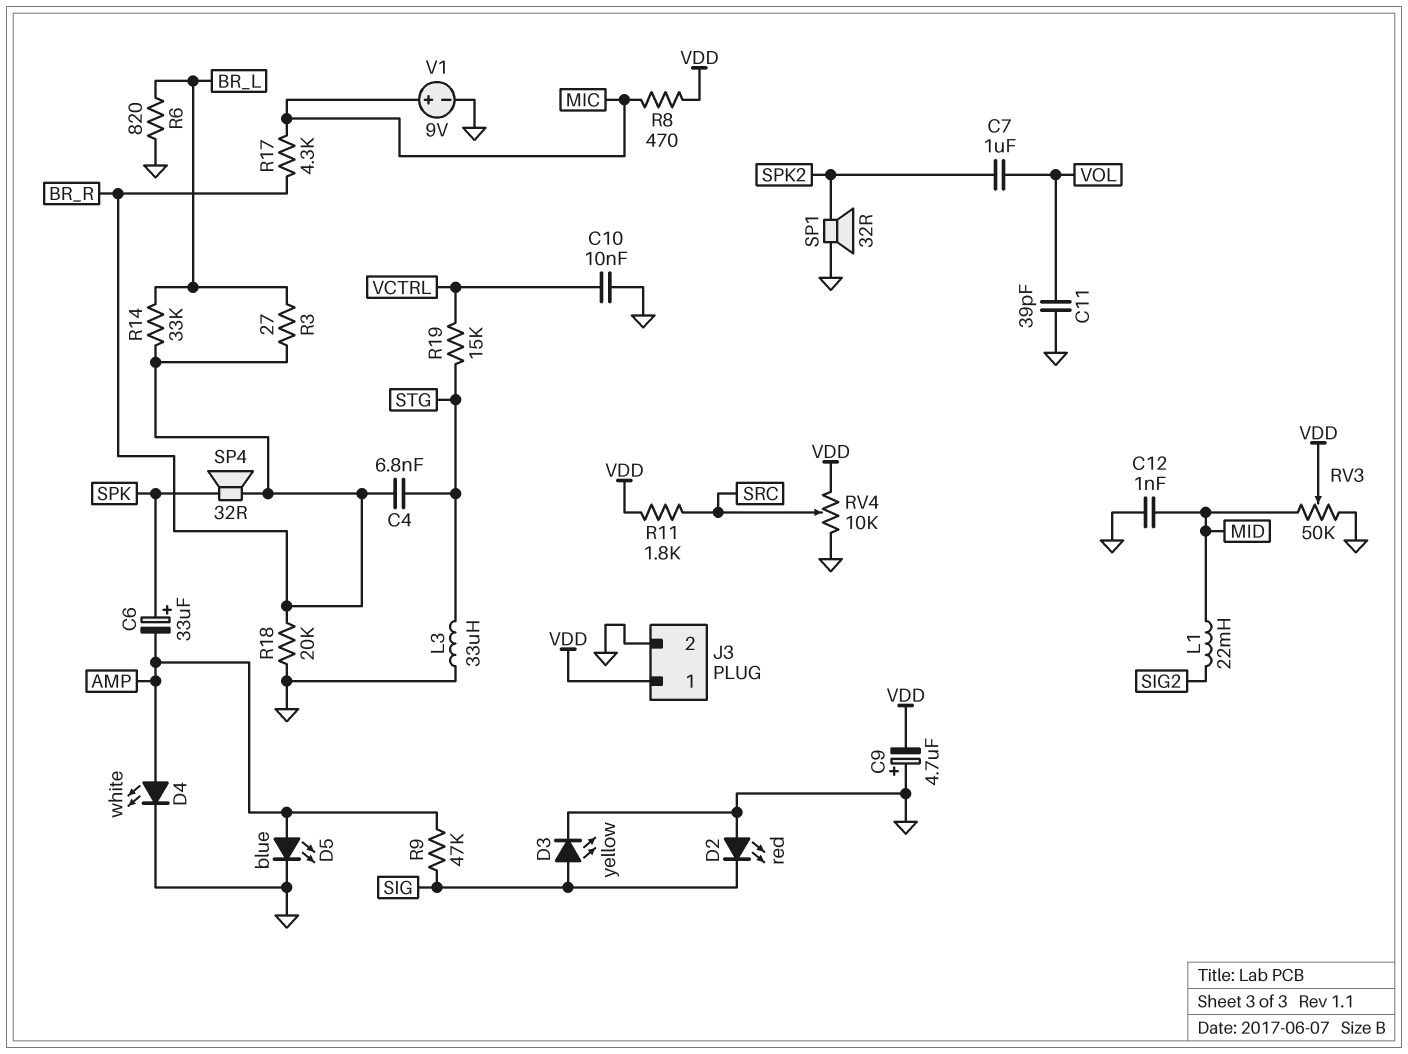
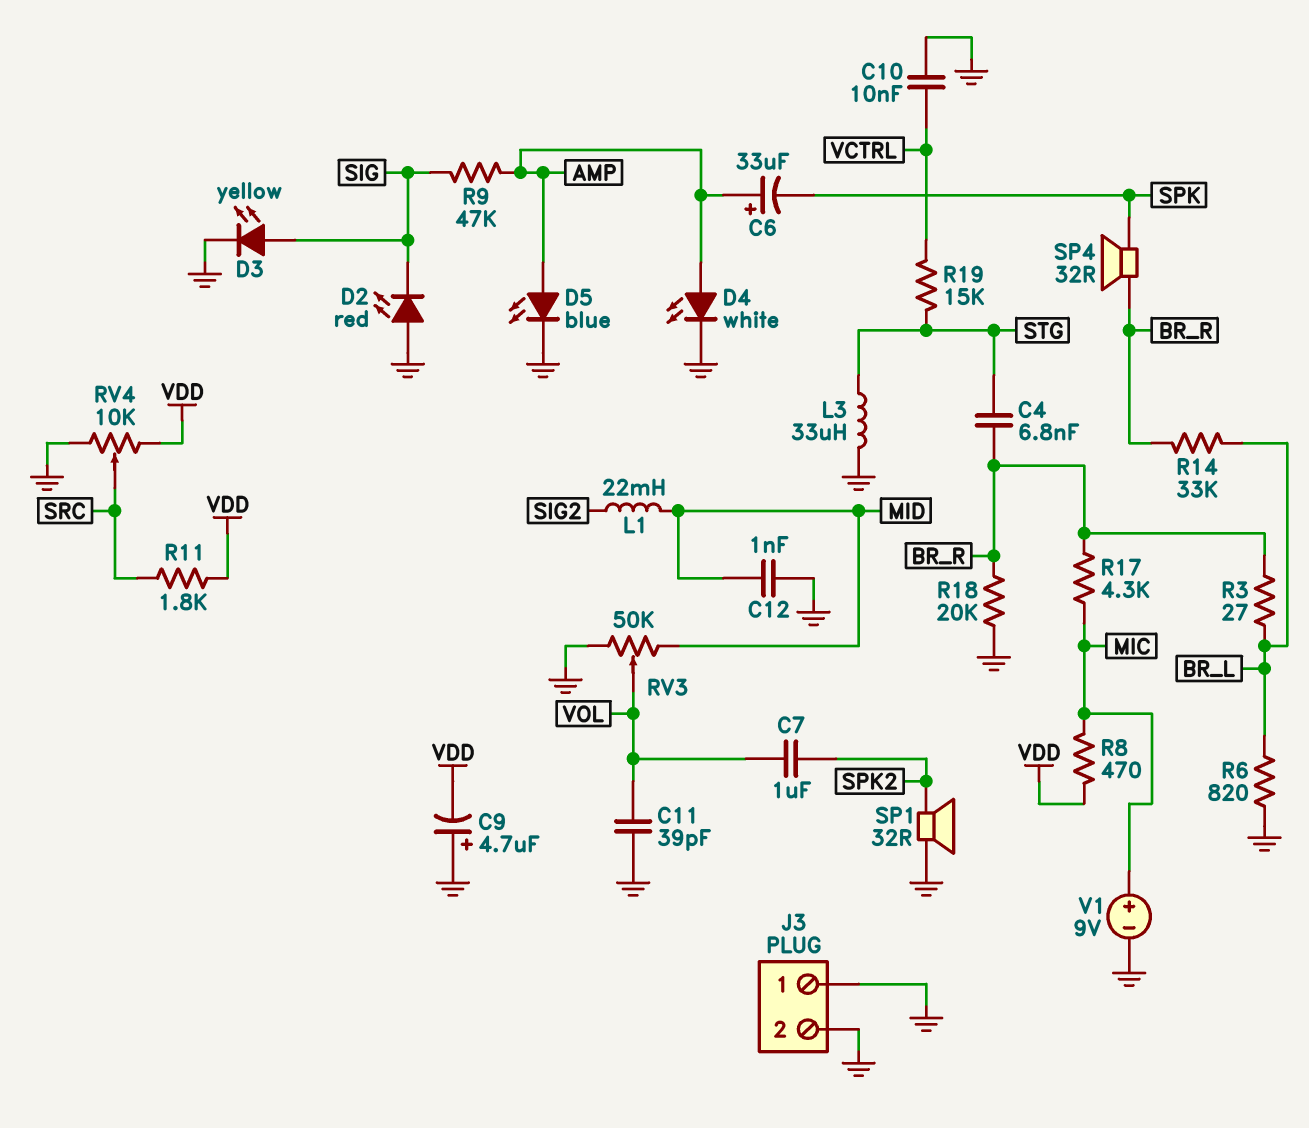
C6: 33uF (plus SPK, minus AMP) -> 33uF (plus AMP, minus SPK)
J3 pin 1: VDD -> GND
RV3: 50k (GND, MID, wiper VDD) -> 50k (GND, MID, wiper VOL)

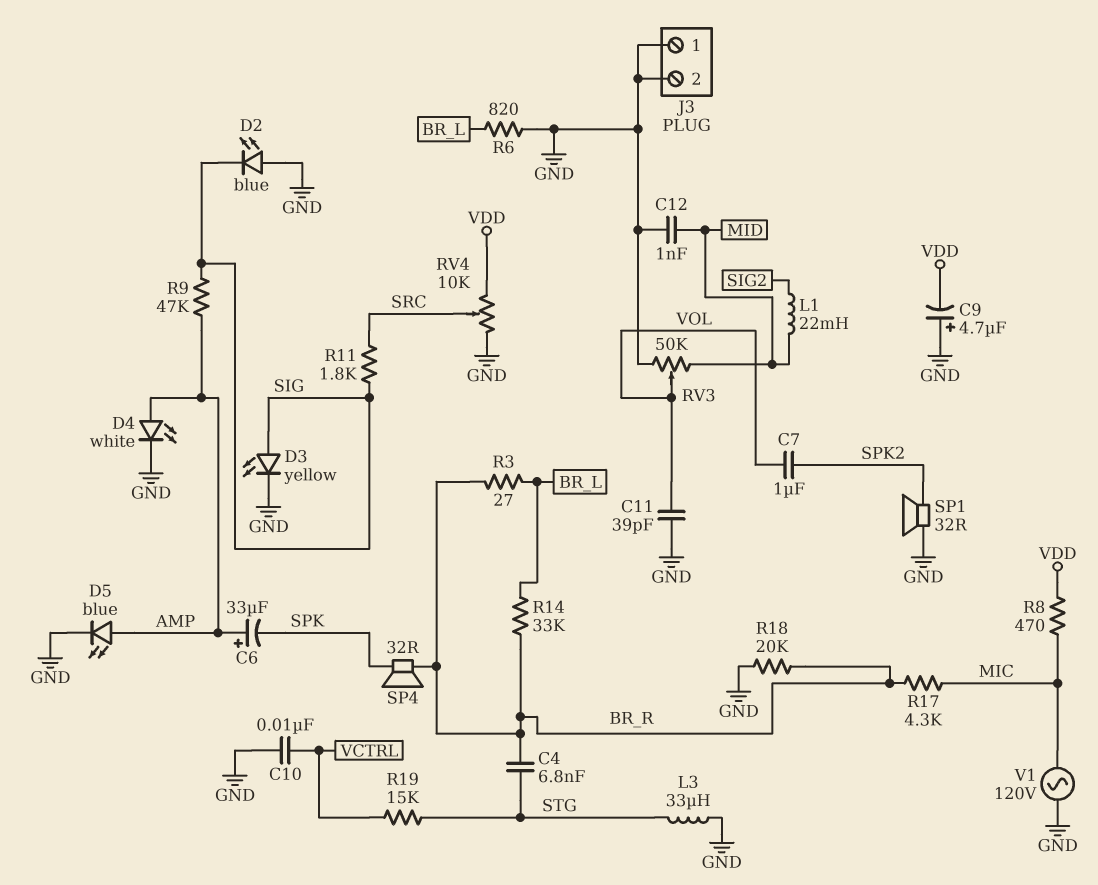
D2: LED red (A GND, K SIG) -> LED blue (A GND, K SIG)
R11: 1.8k (SRC, VDD) -> 1.8k (SIG, SRC)
V1: 9V (plus MIC, minus GND) -> AC 120V (GND, MIC)

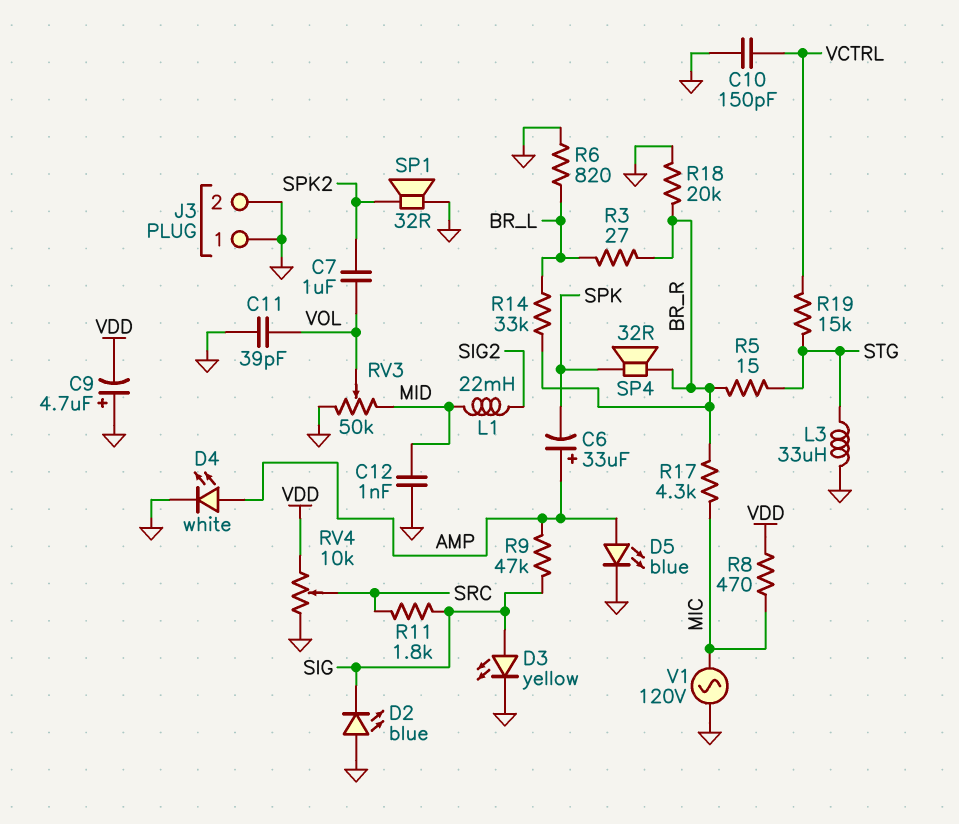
C4: 6.8nF (BR_R, STG) -> none
C10: 10nF (GND, VCTRL) -> 150pF (GND, VCTRL)
R5: none -> 15 (BR_R, STG)

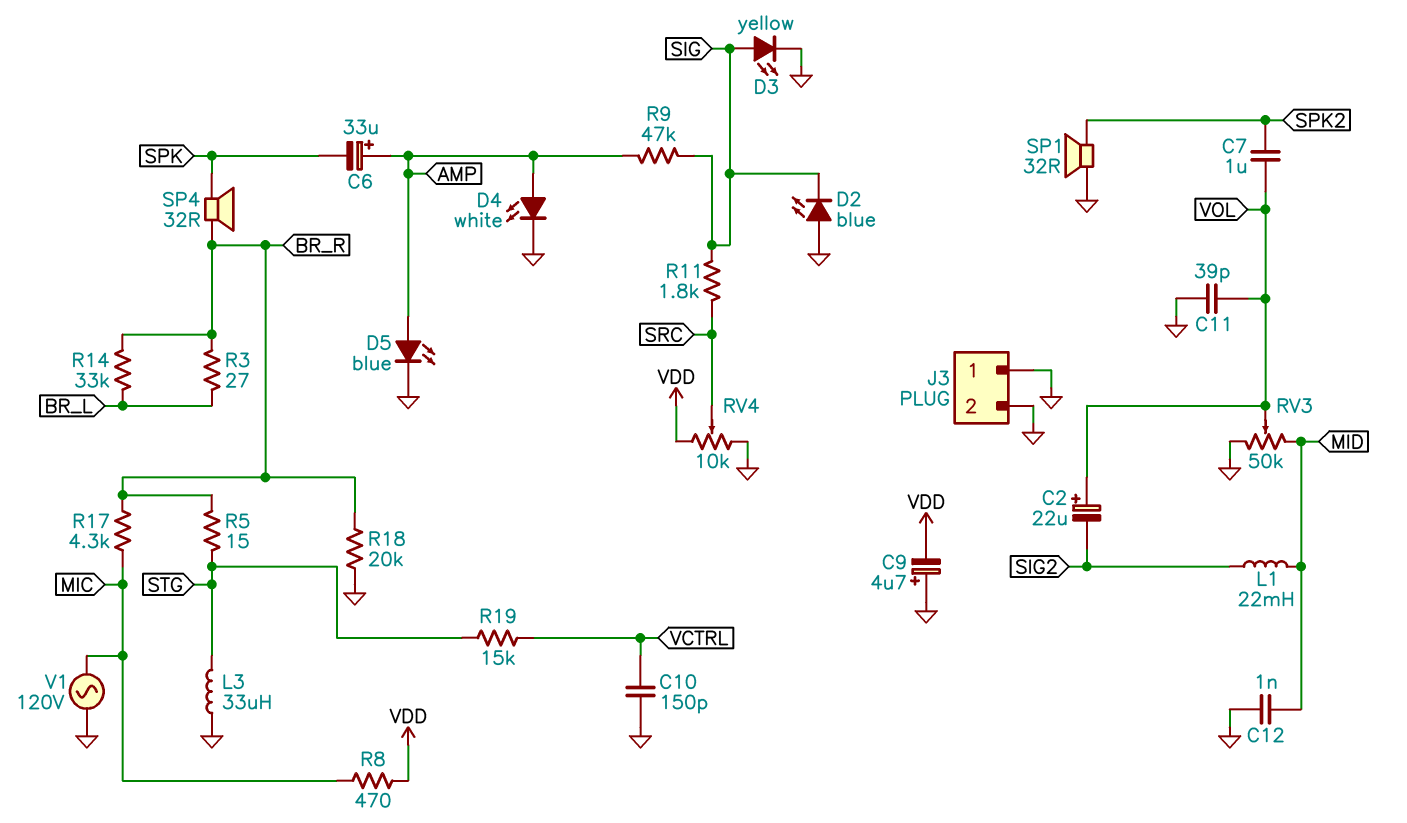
C2: none -> 22uF (plus VOL, minus SIG2)
R6: 820 (BR_L, GND) -> none

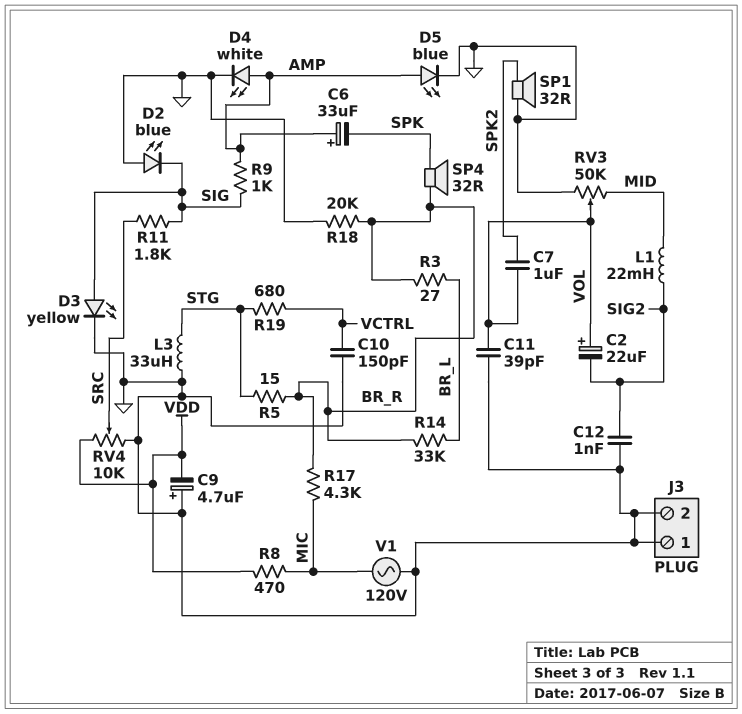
C12: 1nF (GND, MID) -> 1nF (GND, SIG2)
R9: 47k (AMP, SIG) -> 1k (AMP, SIG)
R19: 15k (STG, VCTRL) -> 680 (STG, VCTRL)

